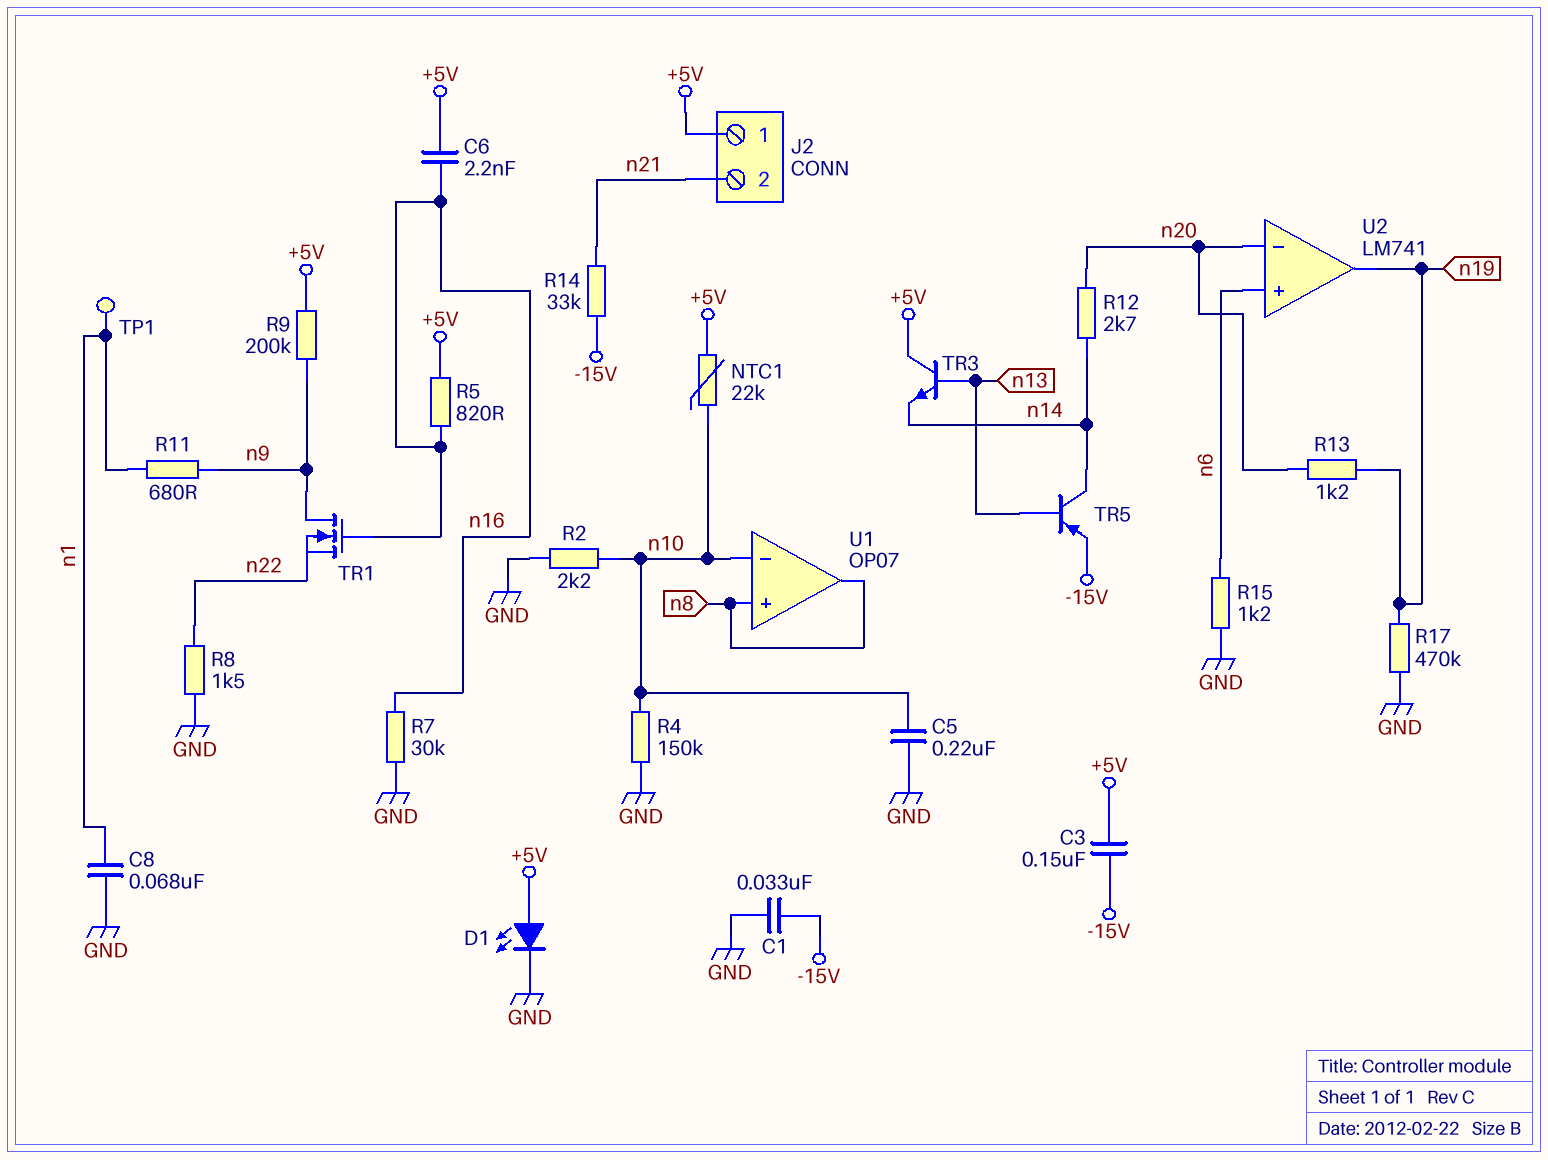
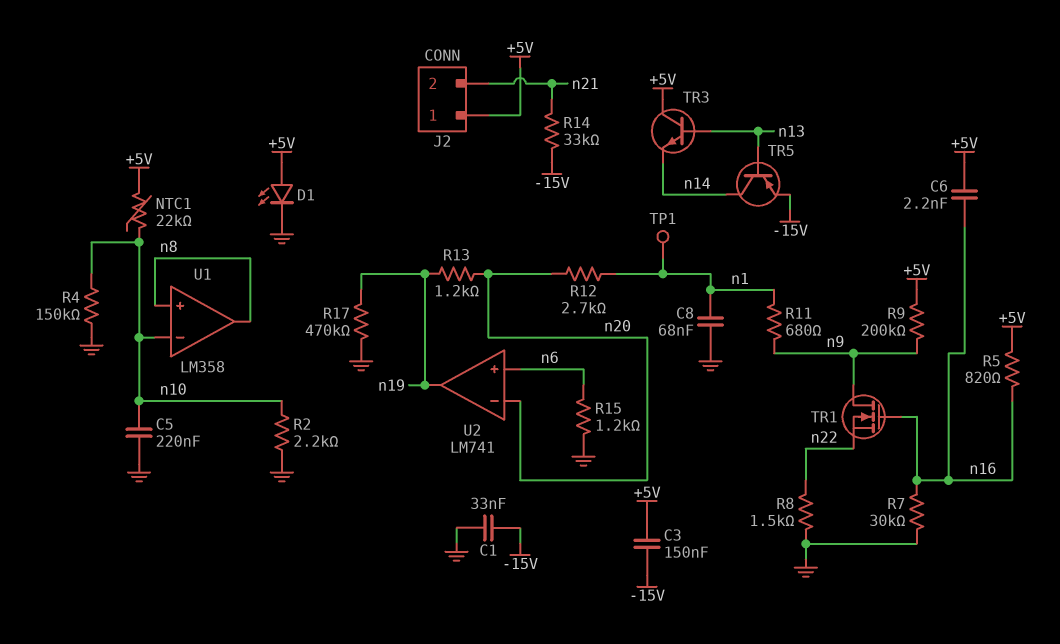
R12: 2.7k (n14, n20) -> 2.7k (n1, n20)
U1: OP07 -> LM358

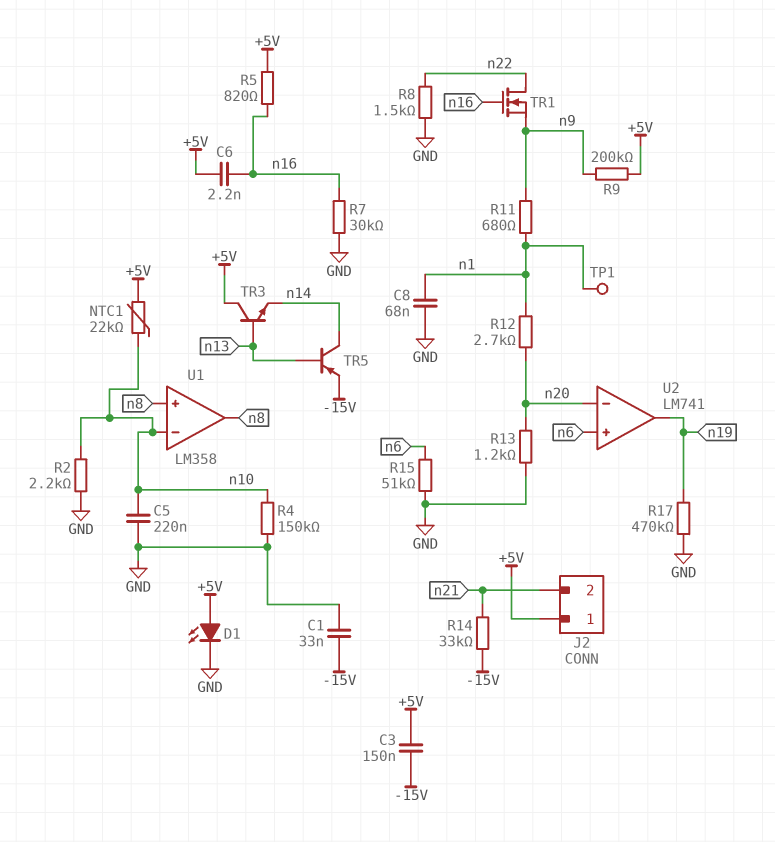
R13: 1.2k (n19, n20) -> 1.2k (GND, n20)
R15: 1.2k (GND, n6) -> 51k (GND, n6)
TR1: NMOS (G n16, D n9, S n22) -> NMOS (G n16, D n22, S n9)

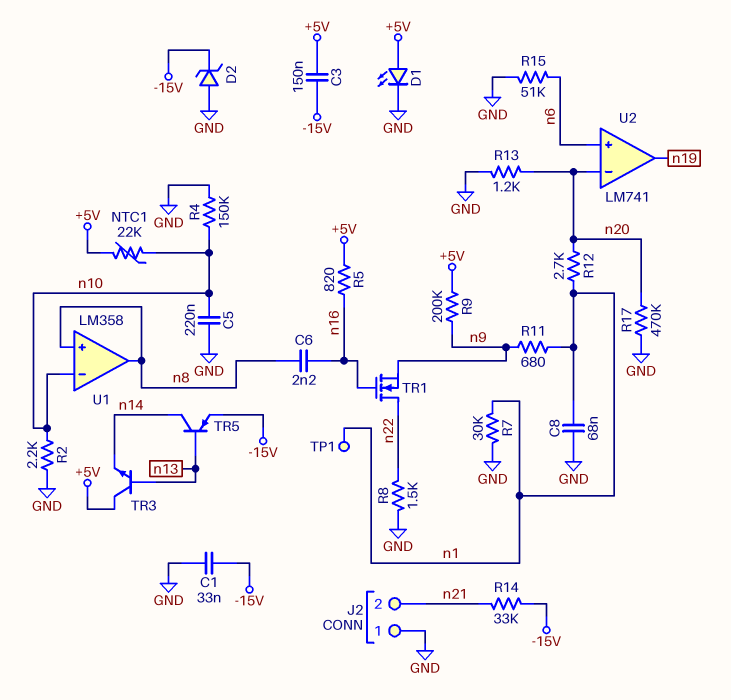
C6: 2.2nF (+5V, n16) -> 2.2nF (n8, n16)
D2: none -> zener (A GND, K -15V)
J2 pin 1: +5V -> GND
R7: 30k (GND, n16) -> 30k (GND, n1)
R17: 470k (GND, n19) -> 470k (GND, n20)

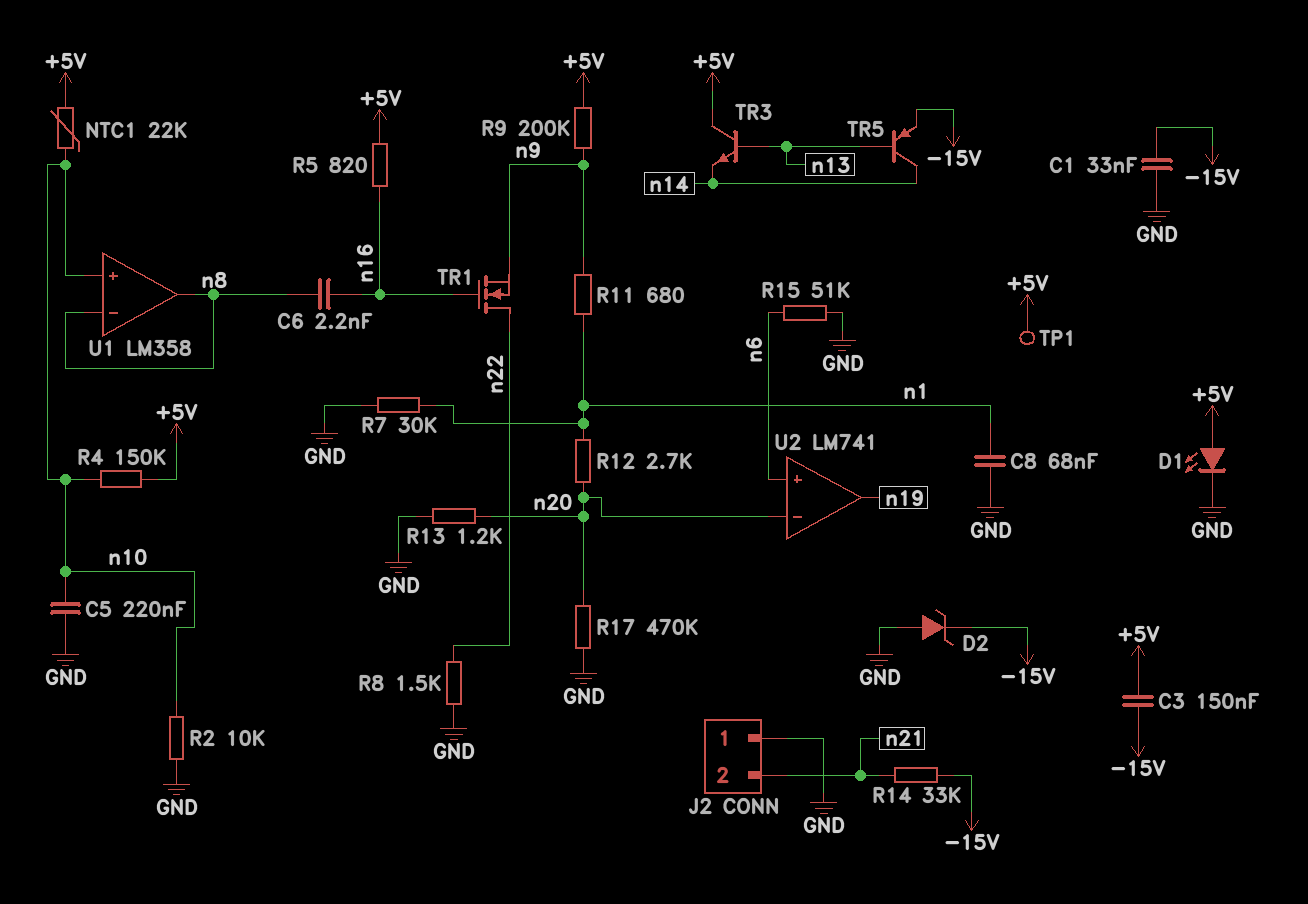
R2: 2.2k (GND, n10) -> 10k (GND, n10)
R4: 150k (GND, n10) -> 150k (+5V, n10)
TP1: test point (n1) -> test point (+5V)
U1 pin in+: n8 -> n10
U1 pin in-: n10 -> n8

